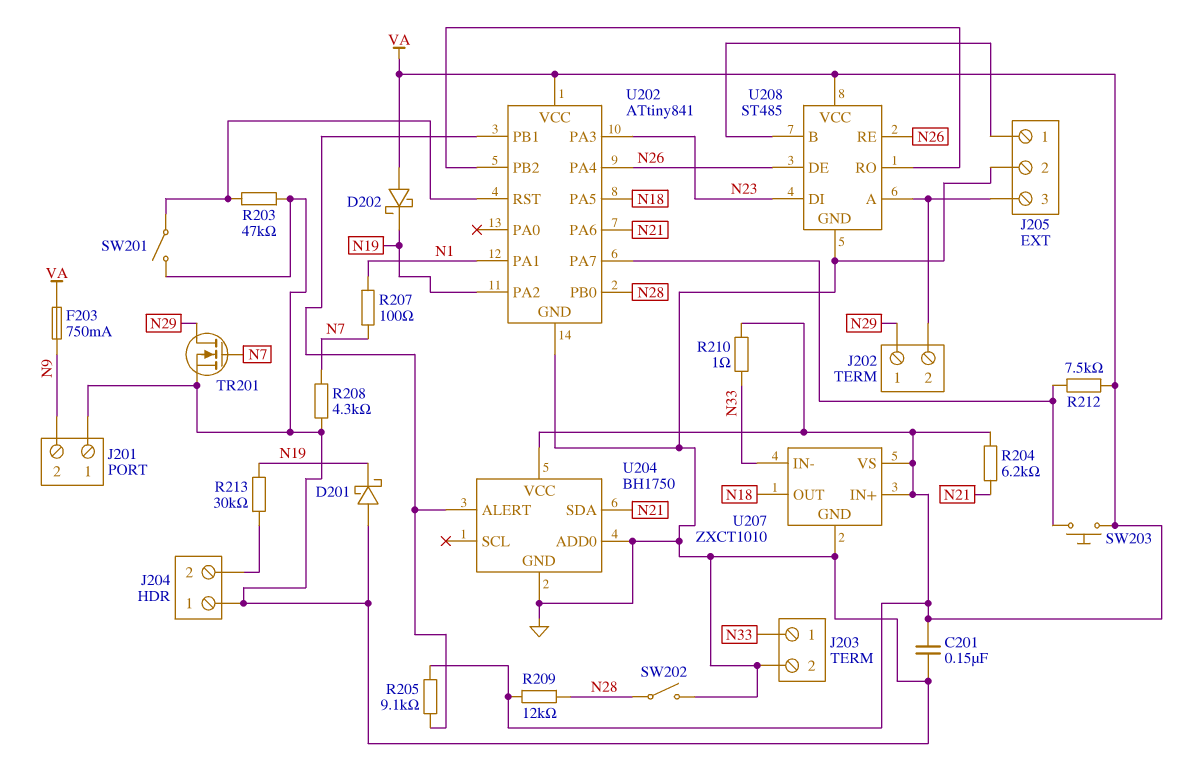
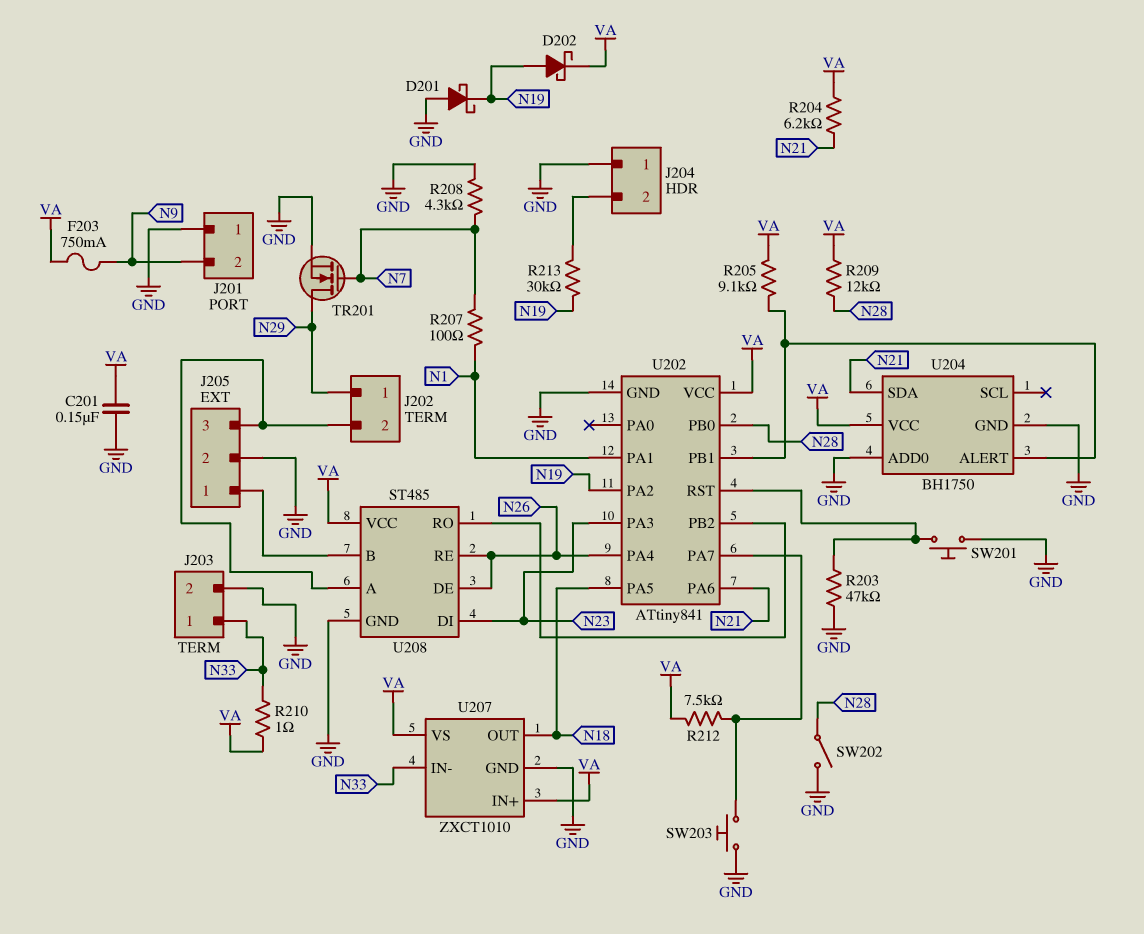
D202: schottky (A VA, K N19) -> schottky (A N19, K VA)
SW201: switch (GND, U202/RST) -> button (GND, U202/RST)
SW203: button (U202/PA7, VA) -> button (GND, U202/PA7)

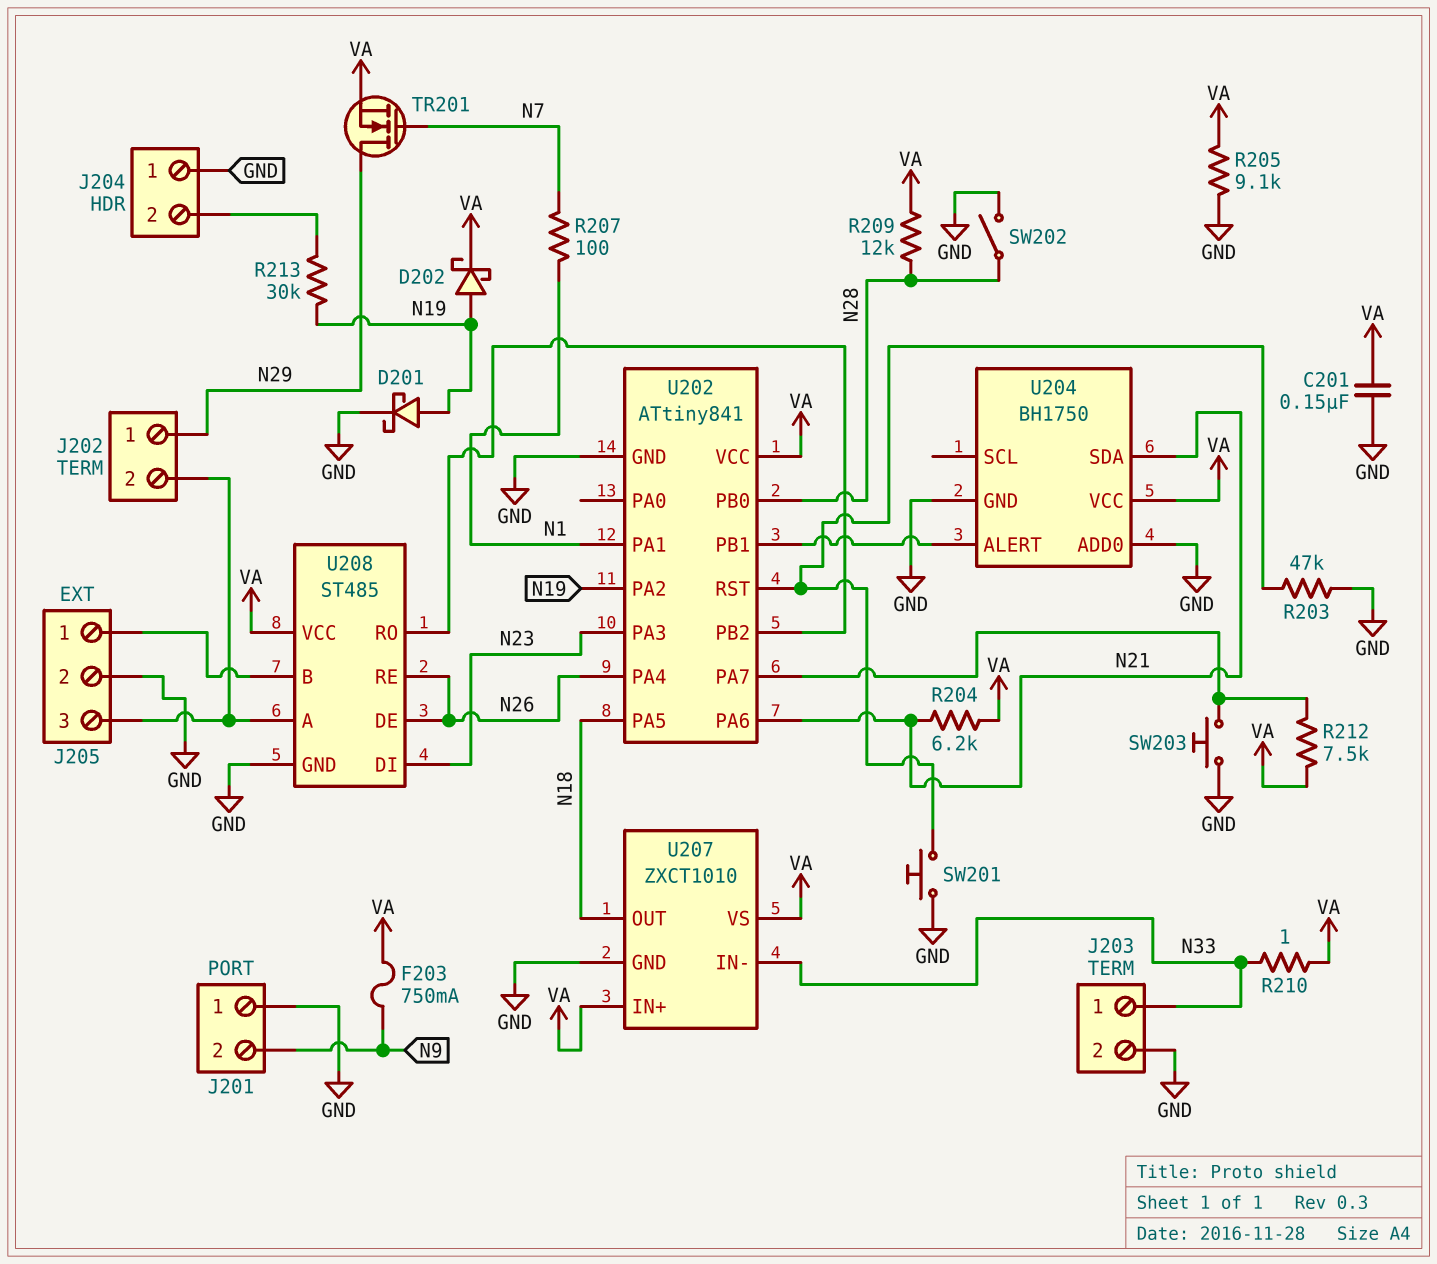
D201: schottky (A GND, K N19) -> schottky (A N19, K GND)
R205: 9.1k (U202/PB1, VA) -> 9.1k (GND, VA)
R208: 4.3k (GND, N7) -> none
TR201: NMOS (G N7, D N29, S GND) -> NMOS (G N7, D N29, S VA)

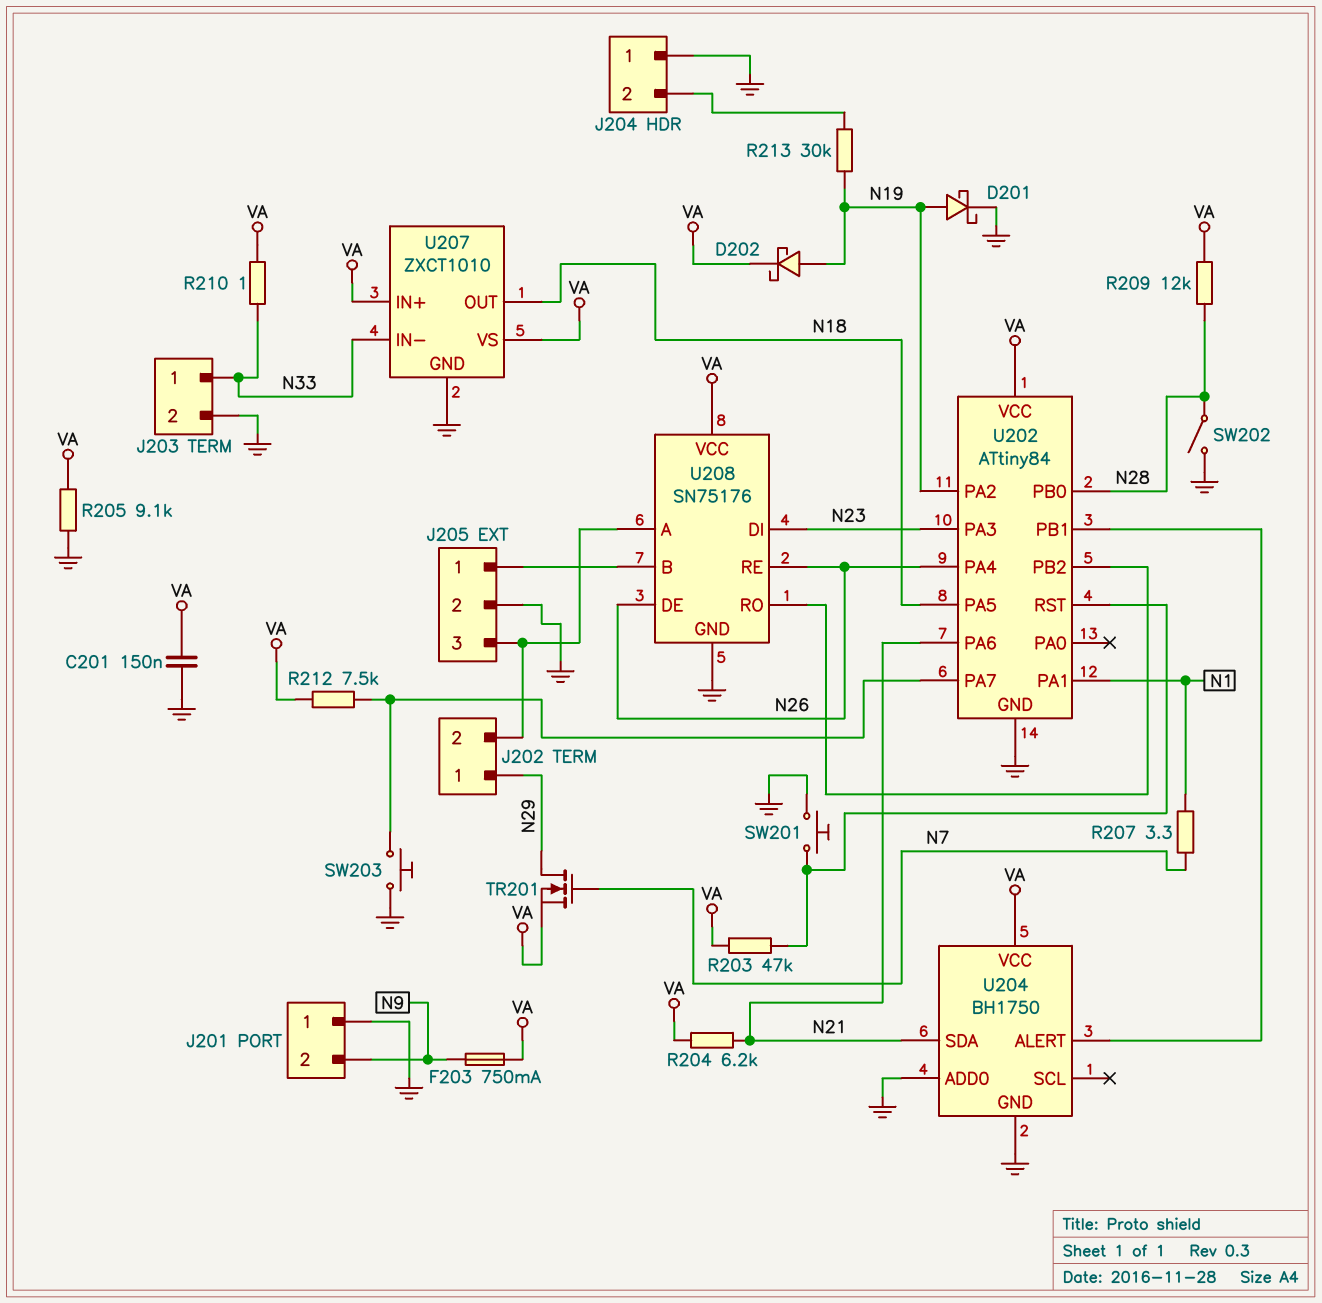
R203: 47k (GND, U202/RST) -> 47k (U202/RST, VA)
R207: 100 (N1, N7) -> 3.3 (N1, N7)
U202: ATtiny841 -> ATtiny84
U208: ST485 -> SN75176

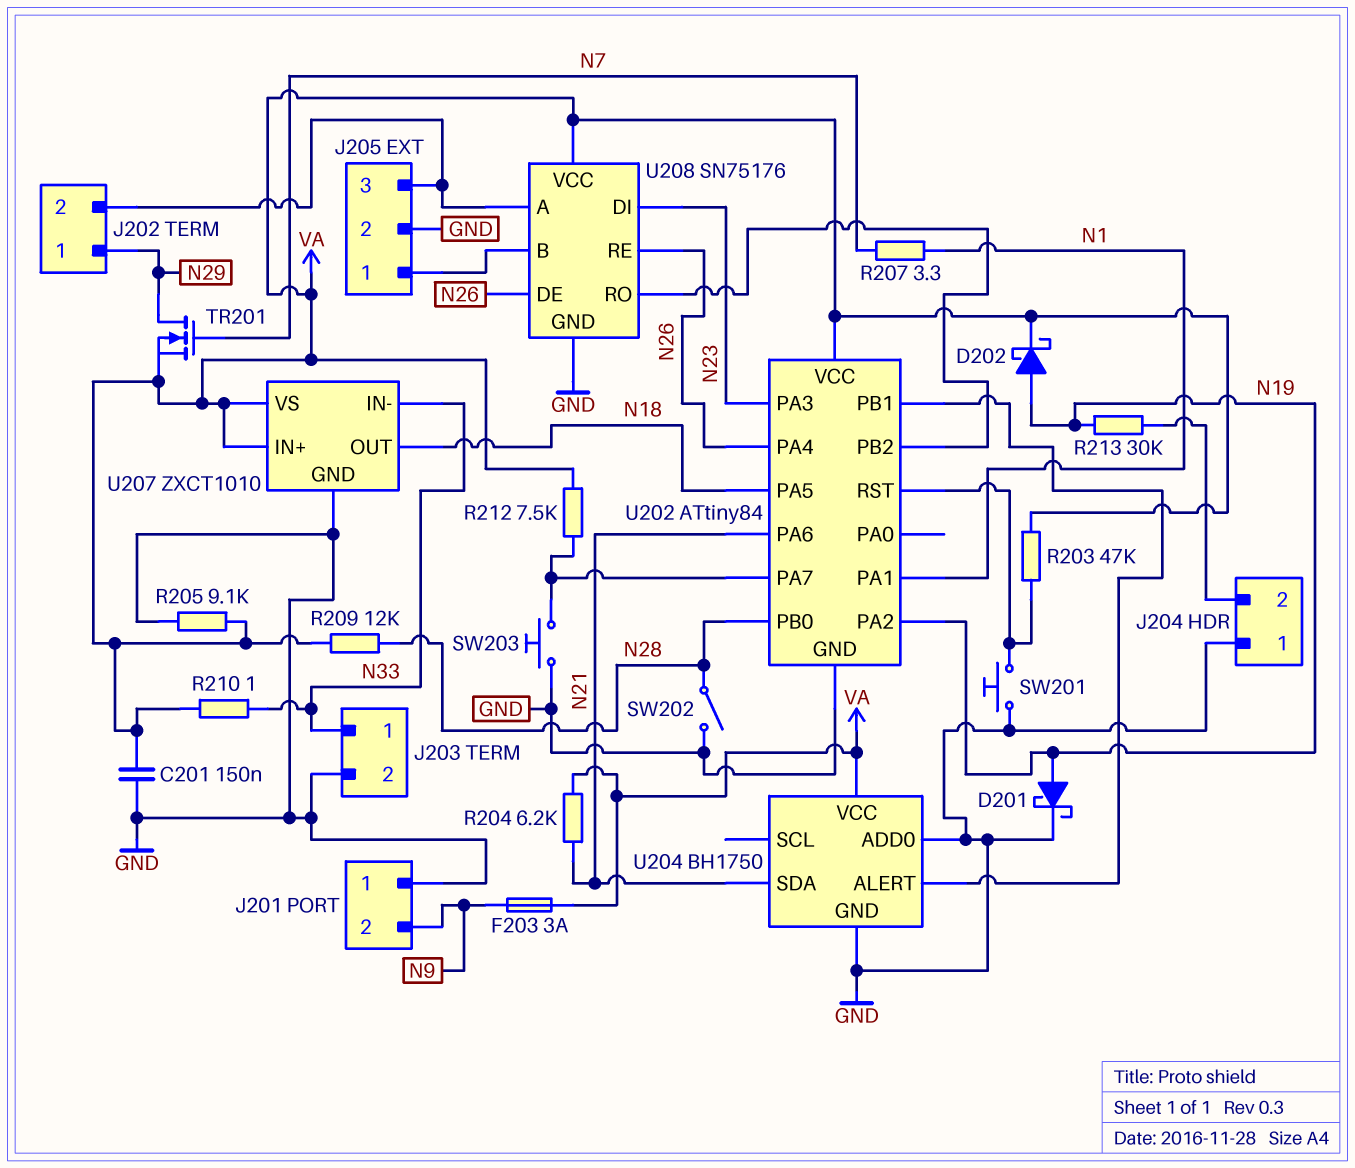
F203: 750mA (N9, VA) -> 3A (N9, VA)

